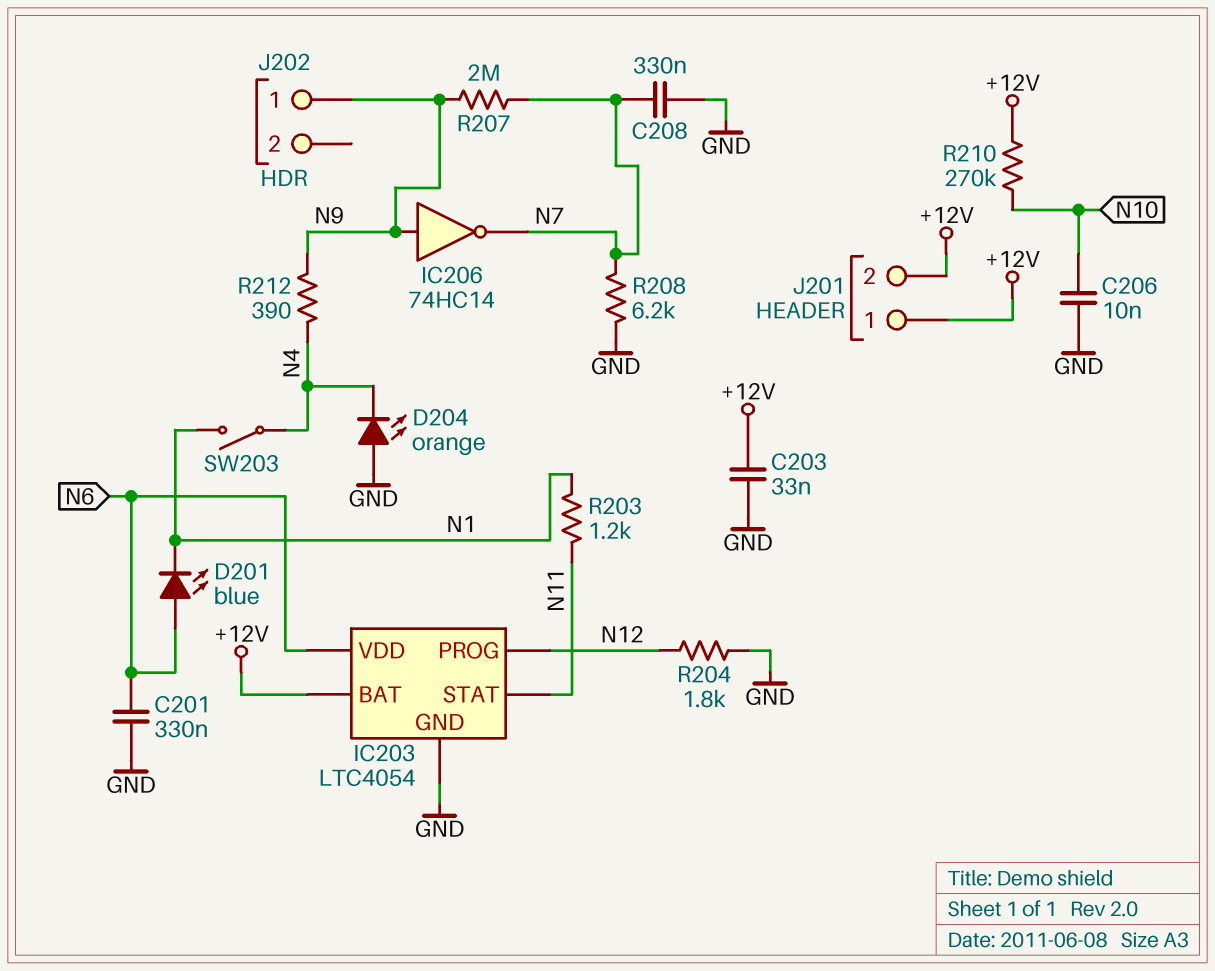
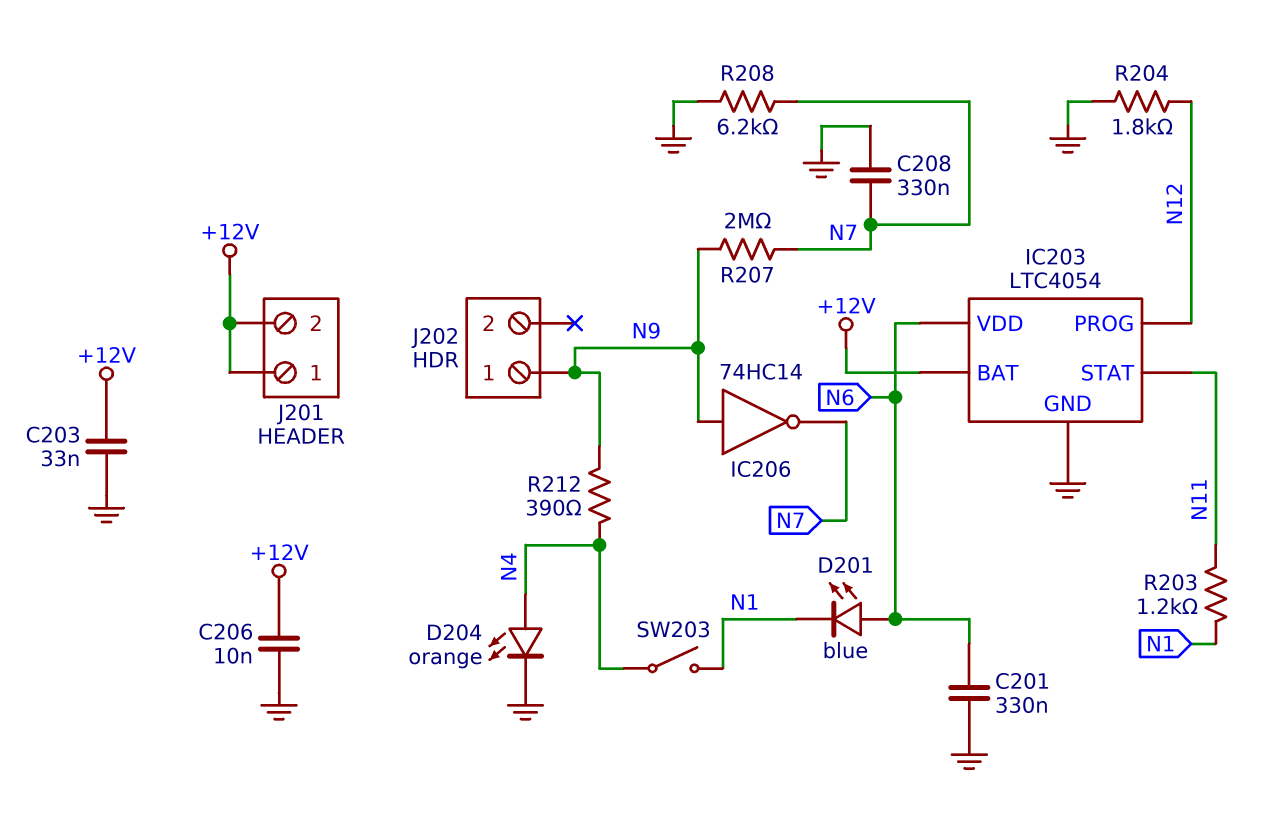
C206: 10nF (GND, N10) -> 10nF (+12V, GND)
D204: LED orange (A GND, K N4) -> LED orange (A N4, K GND)
R210: 270k (+12V, N10) -> none

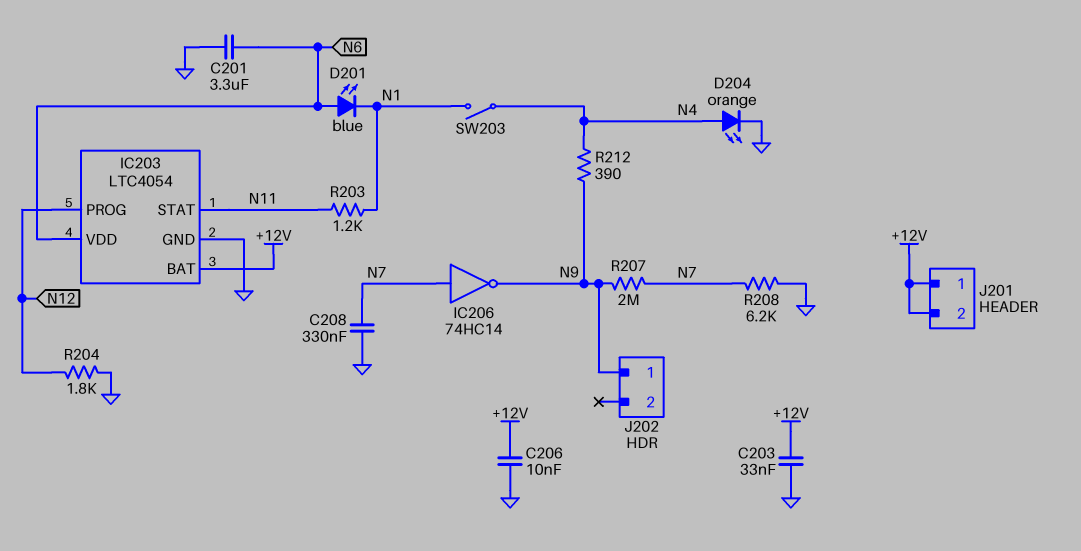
C201: 330nF (GND, N6) -> 3.3uF (GND, N6)
IC206: NOT 74HC14 (in N9, out N7) -> NOT 74HC14 (in N7, out N9)

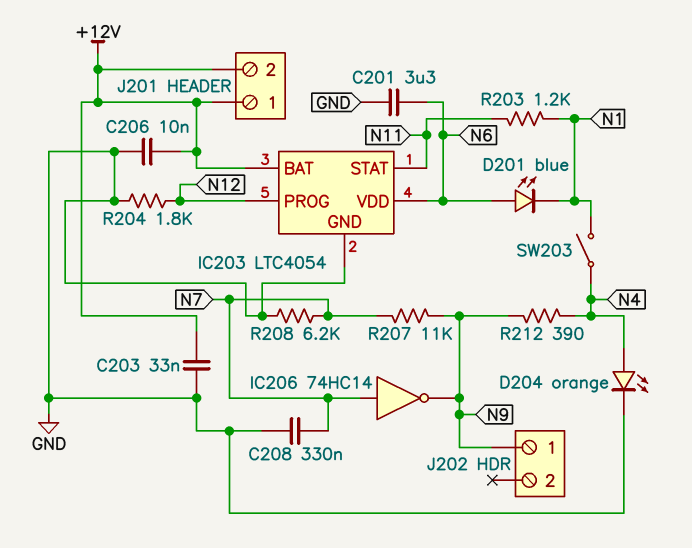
R207: 2M (N7, N9) -> 11k (N7, N9)

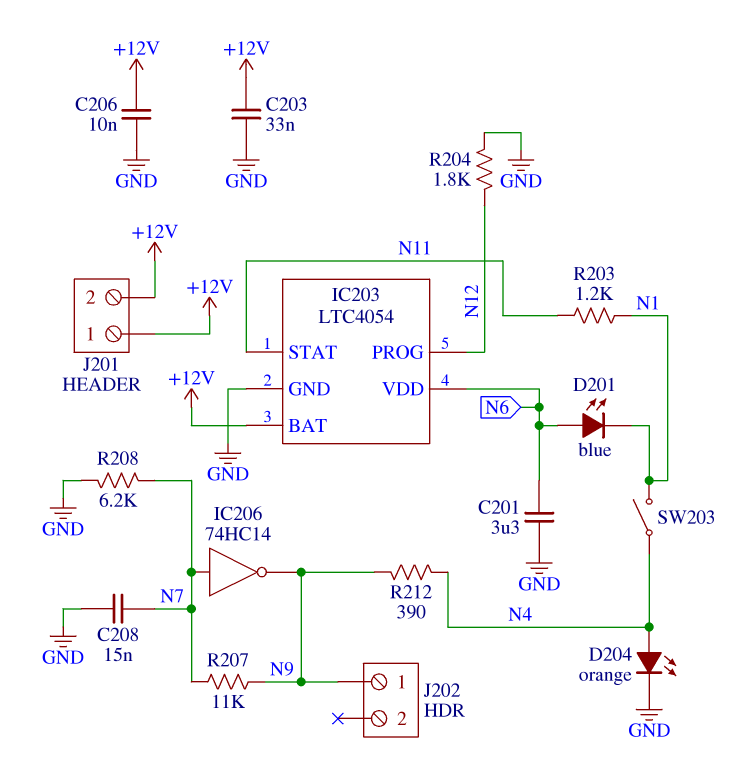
C208: 330nF (GND, N7) -> 15nF (GND, N7)

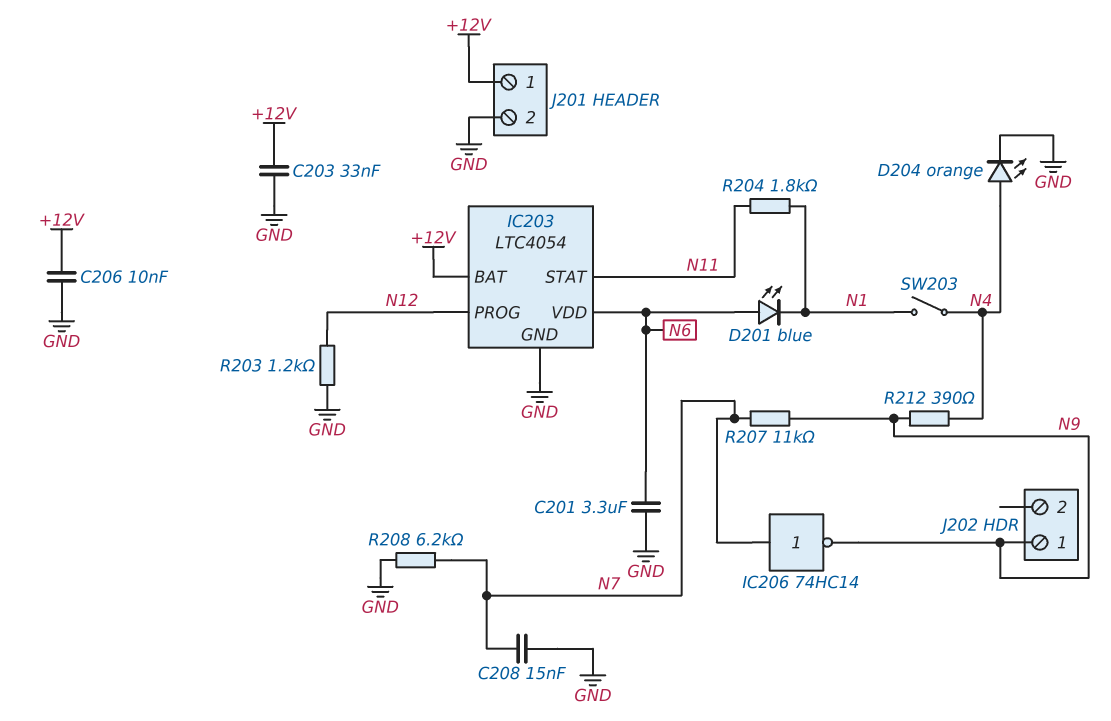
J201 pin 2: +12V -> GND
R203: 1.2k (N1, N11) -> 1.2k (GND, N12)
R204: 1.8k (GND, N12) -> 1.8k (N1, N11)

